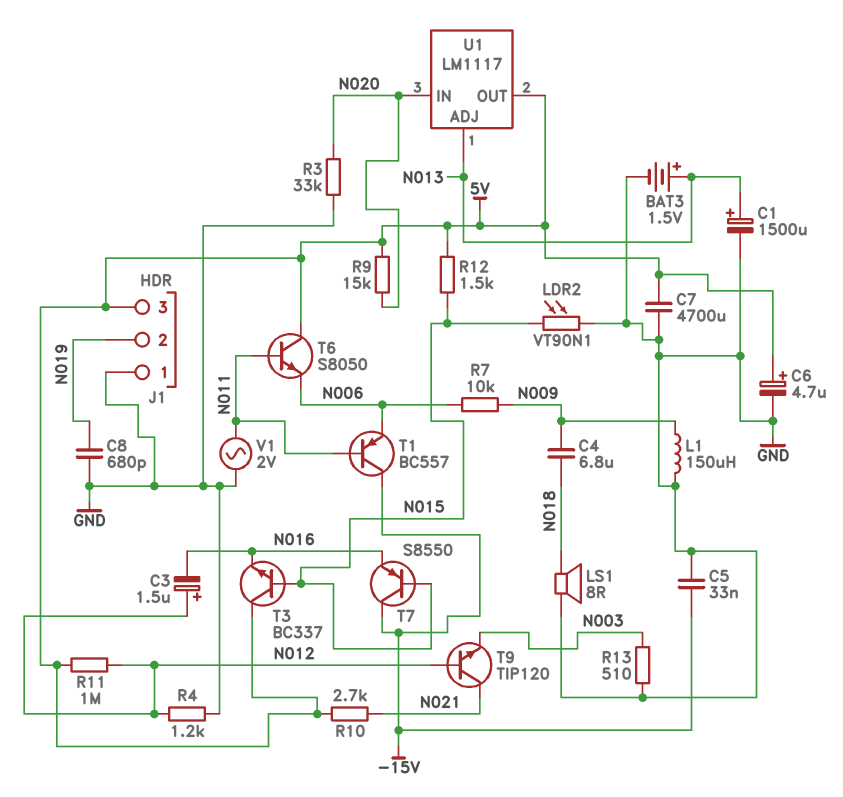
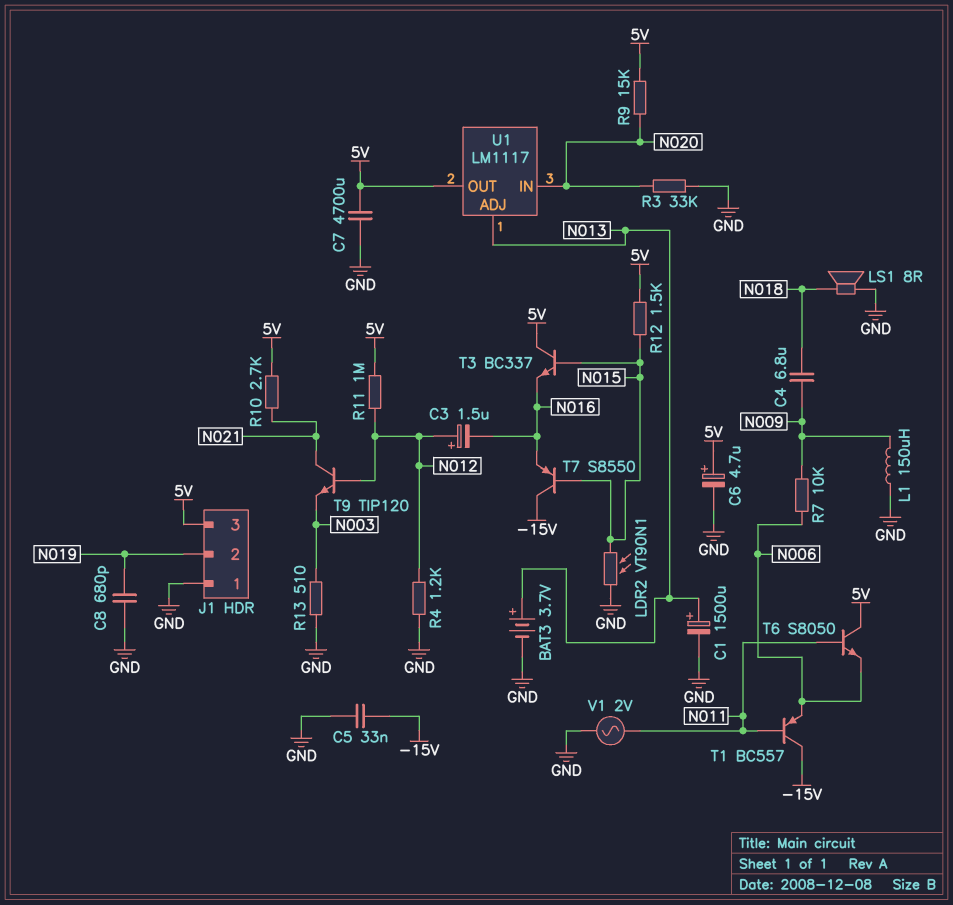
BAT3: 1.5V (plus N013, minus GND) -> 3.7V (plus N013, minus GND)

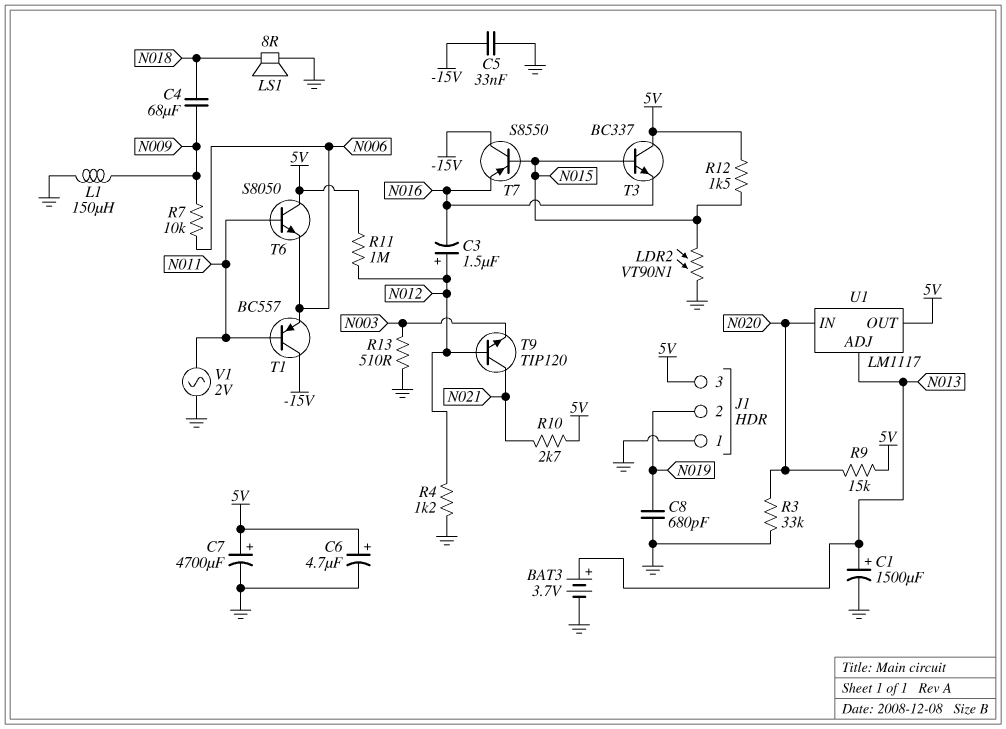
C4: 6.8uF (N009, N018) -> 68uF (N009, N018)
C7: 4700uF (5V, GND) -> 4700uF (plus 5V, minus GND)

